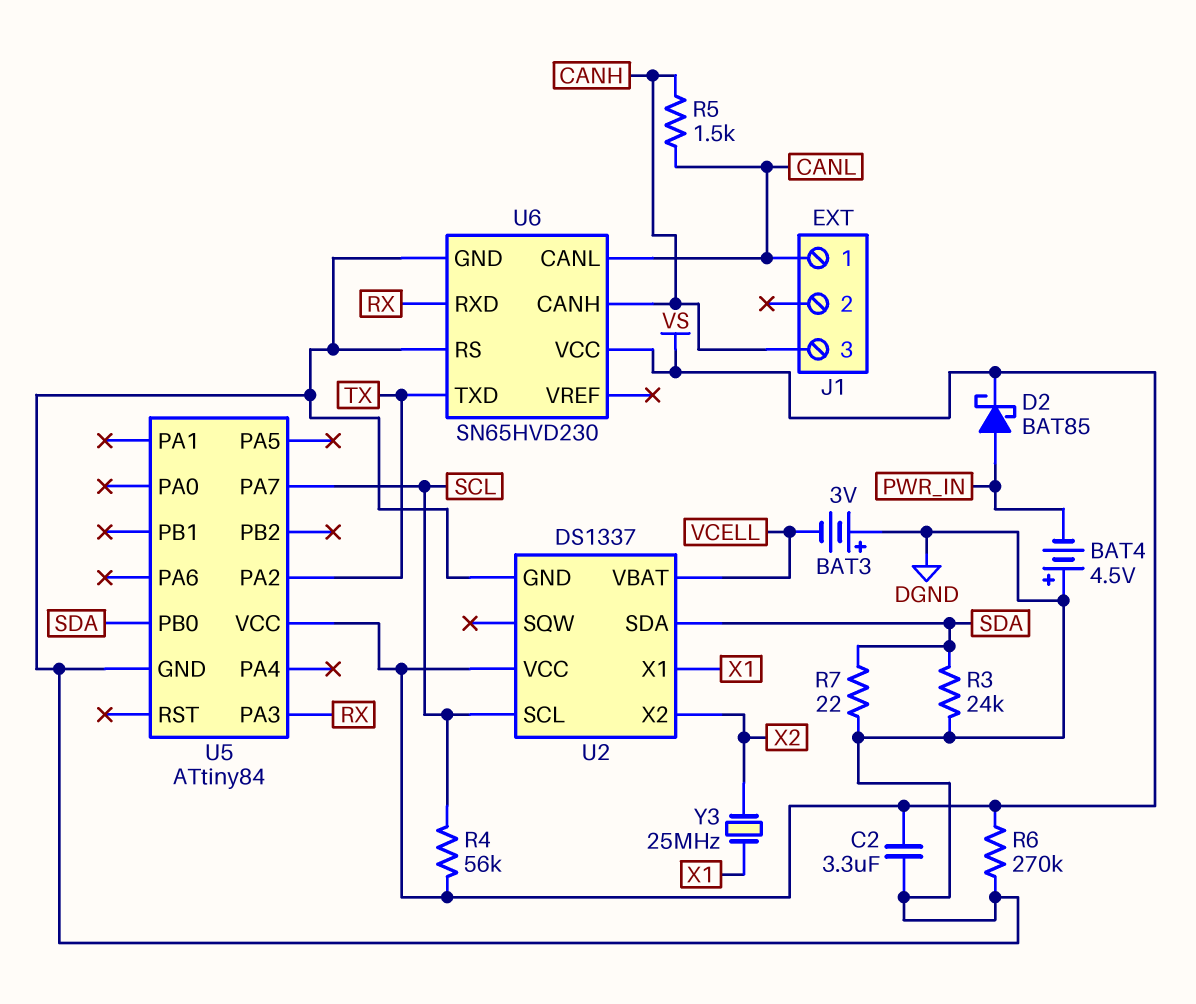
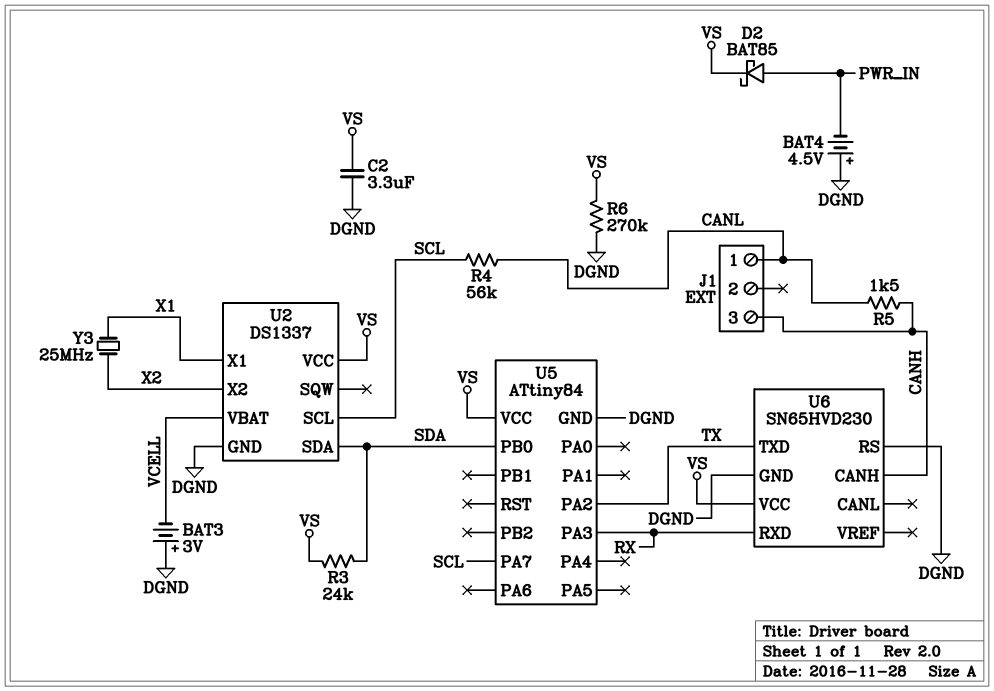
R3: 24k (DGND, SDA) -> 24k (SDA, VS)
R4: 56k (SCL, VS) -> 56k (CANL, SCL)
R7: 22 (DGND, SDA) -> none
U6 pin CANL: CANL -> none

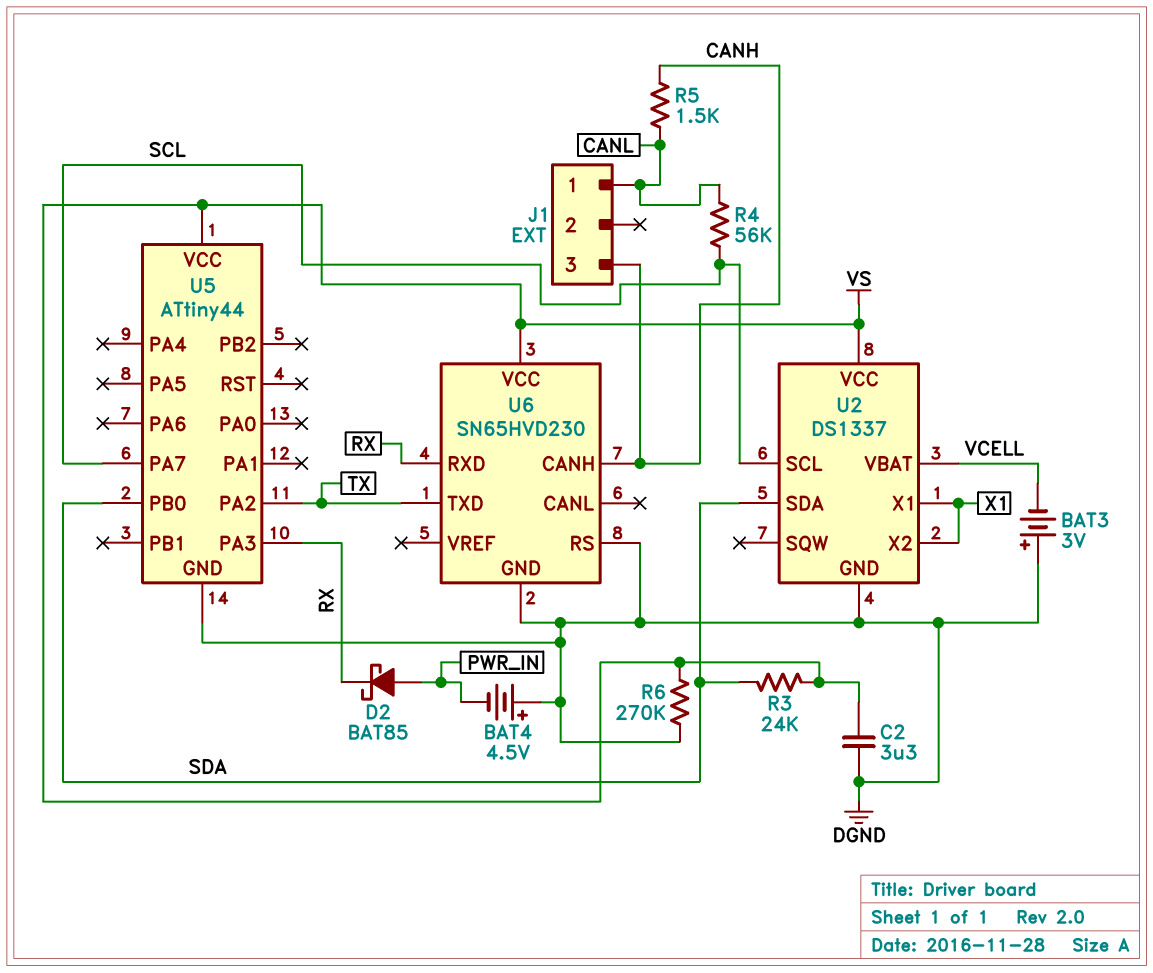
D2: schottky BAT85 (A PWR_IN, K VS) -> schottky BAT85 (A PWR_IN, K RX)
U2 pin X2: X2 -> X1
U5: ATtiny84 -> ATtiny44
Y3: 25MHz (X1, X2) -> none

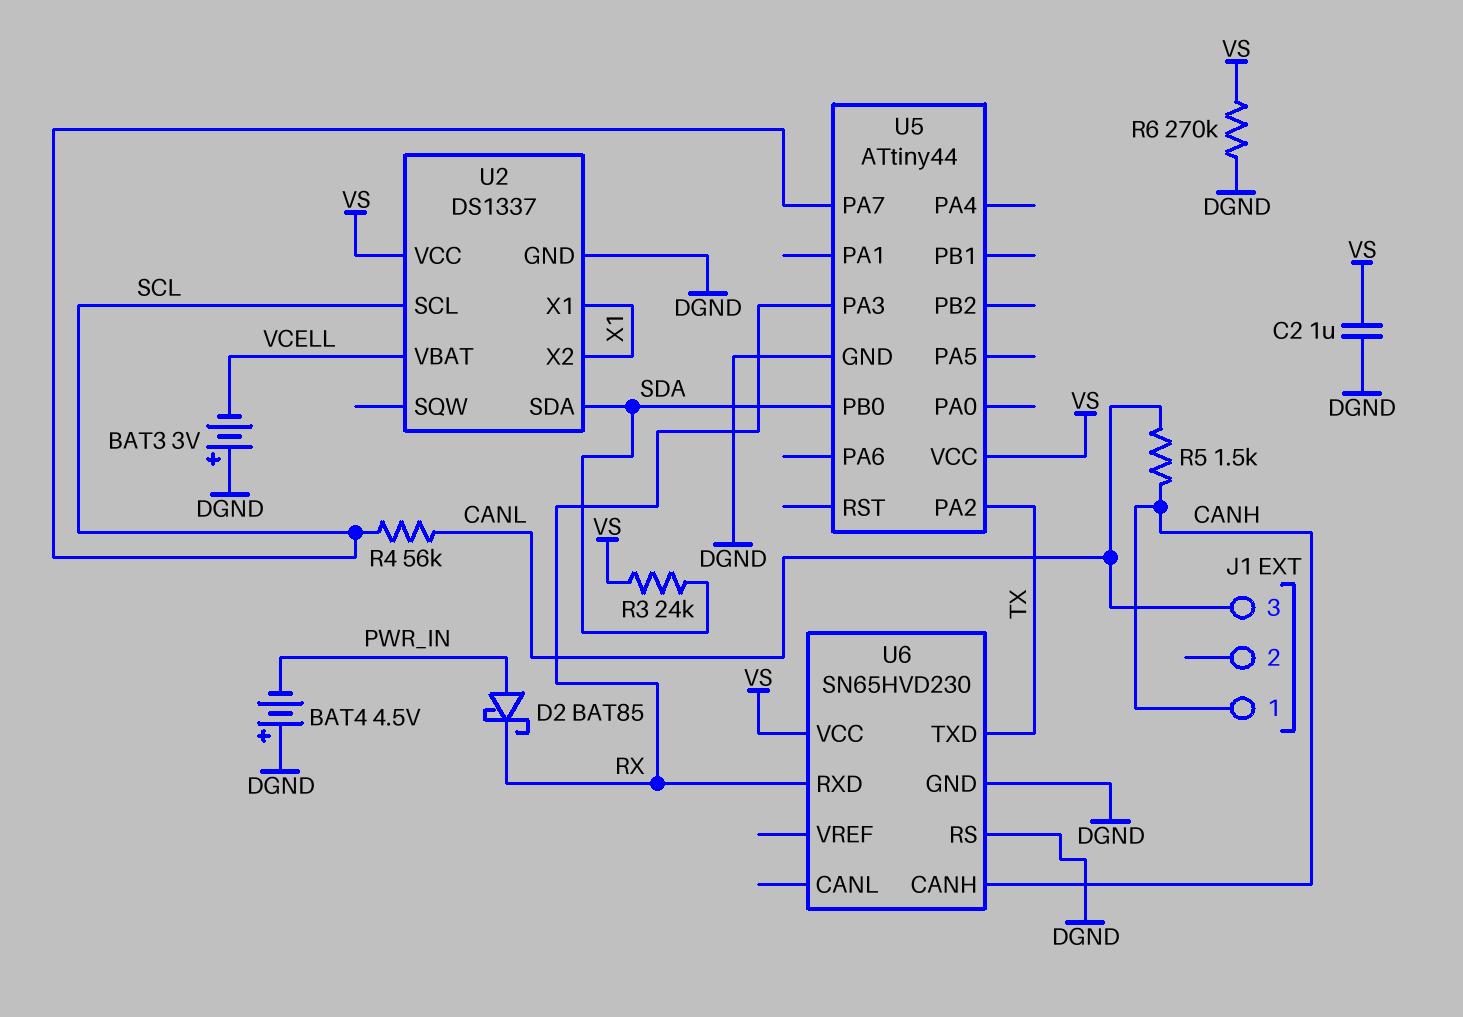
C2: 3.3uF (DGND, VS) -> 1uF (DGND, VS)
J1 pin 1: CANL -> CANH
J1 pin 3: CANH -> CANL

